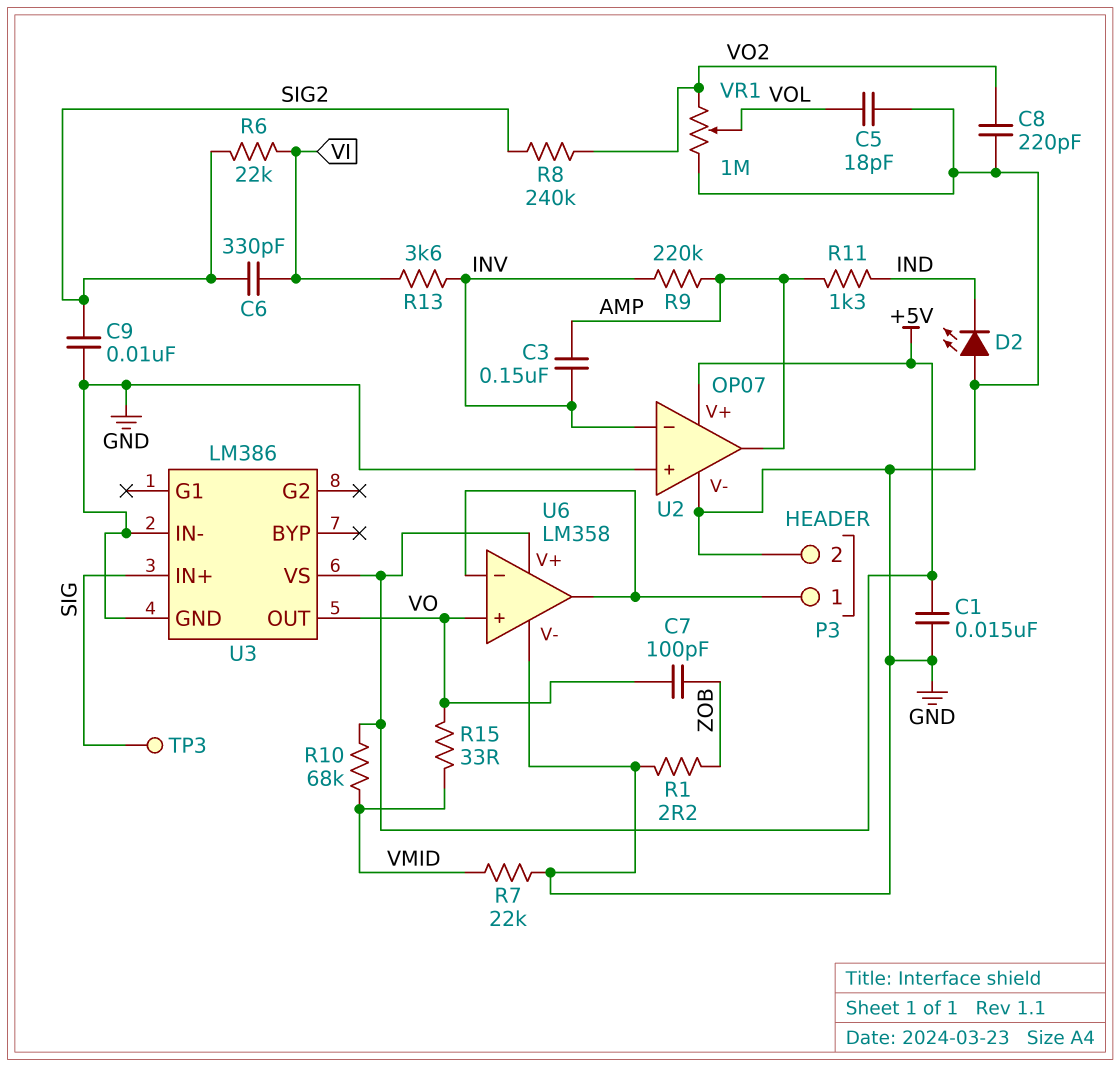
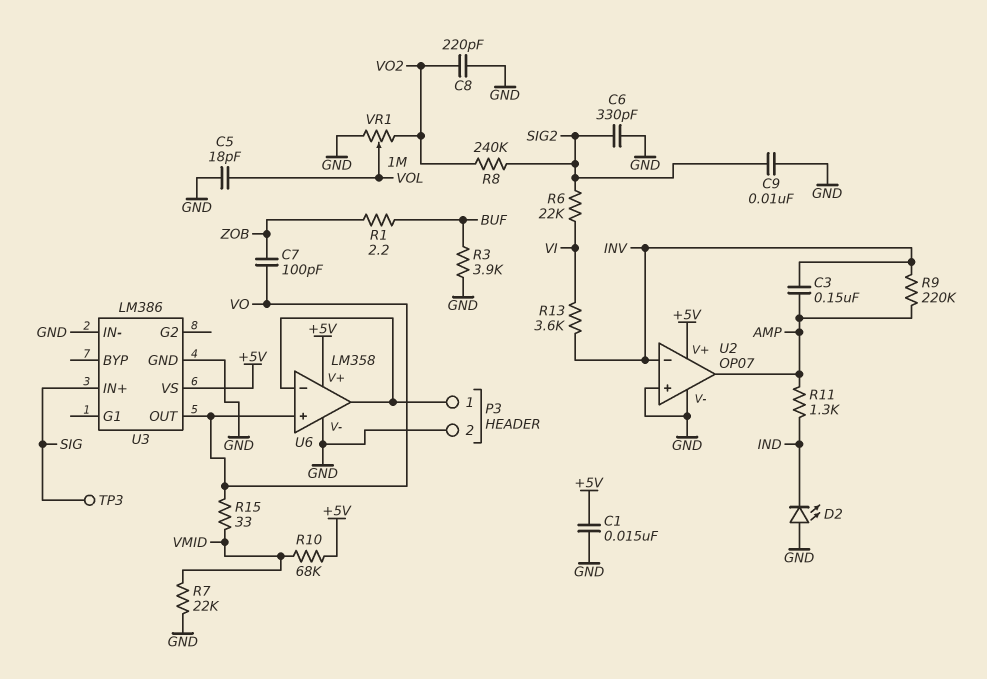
C6: 330pF (SIG2, VI) -> 330pF (GND, SIG2)
R1: 2.2 (GND, ZOB) -> 2.2 (BUF, ZOB)
R3: none -> 3.9k (BUF, GND)

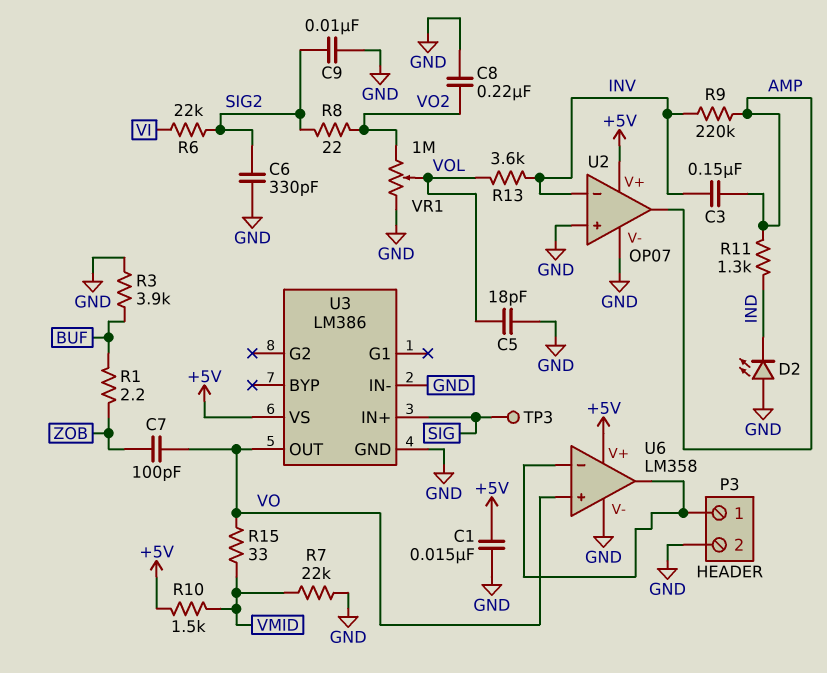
C8: 220pF (GND, VO2) -> 220nF (GND, VO2)
R8: 240k (SIG2, VO2) -> 22 (SIG2, VO2)
R10: 68k (+5V, VMID) -> 1.5k (+5V, VMID)
R13: 3.6k (INV, VI) -> 3.6k (INV, VOL)

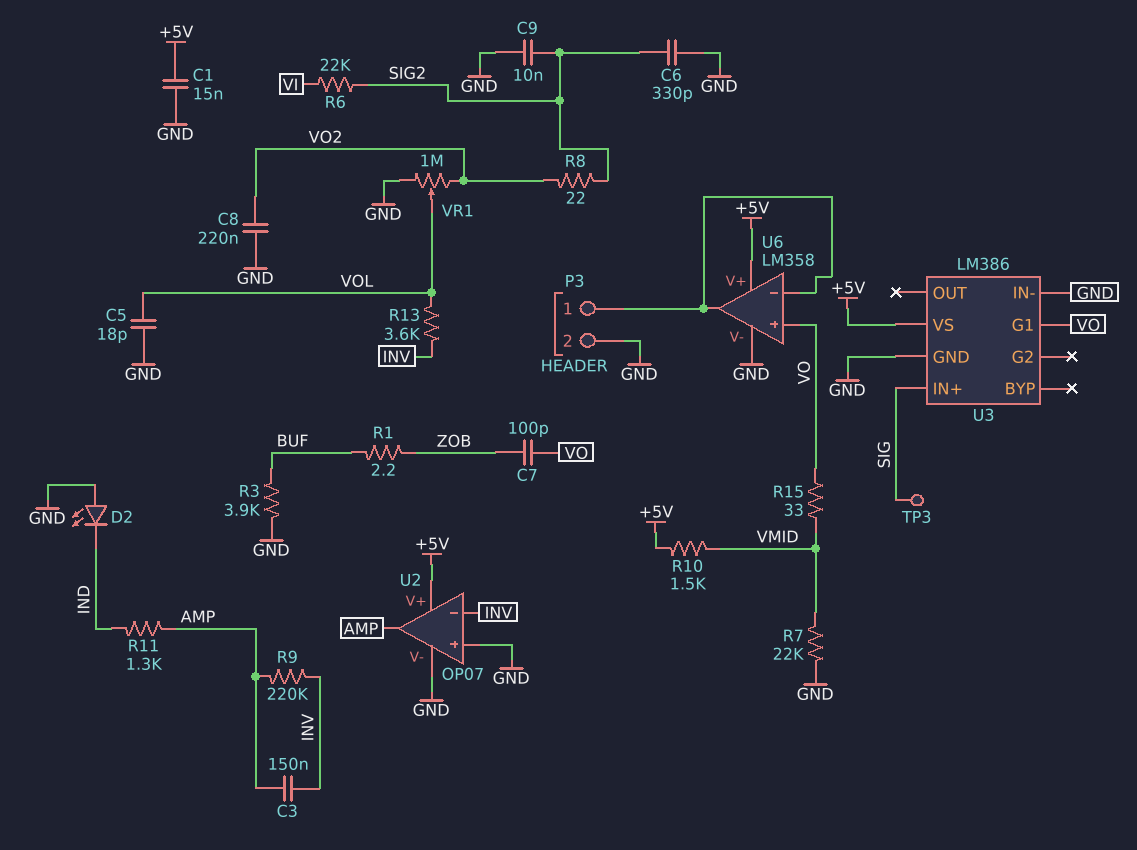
U3 pin G1: none -> VO
U3 pin OUT: VO -> none

